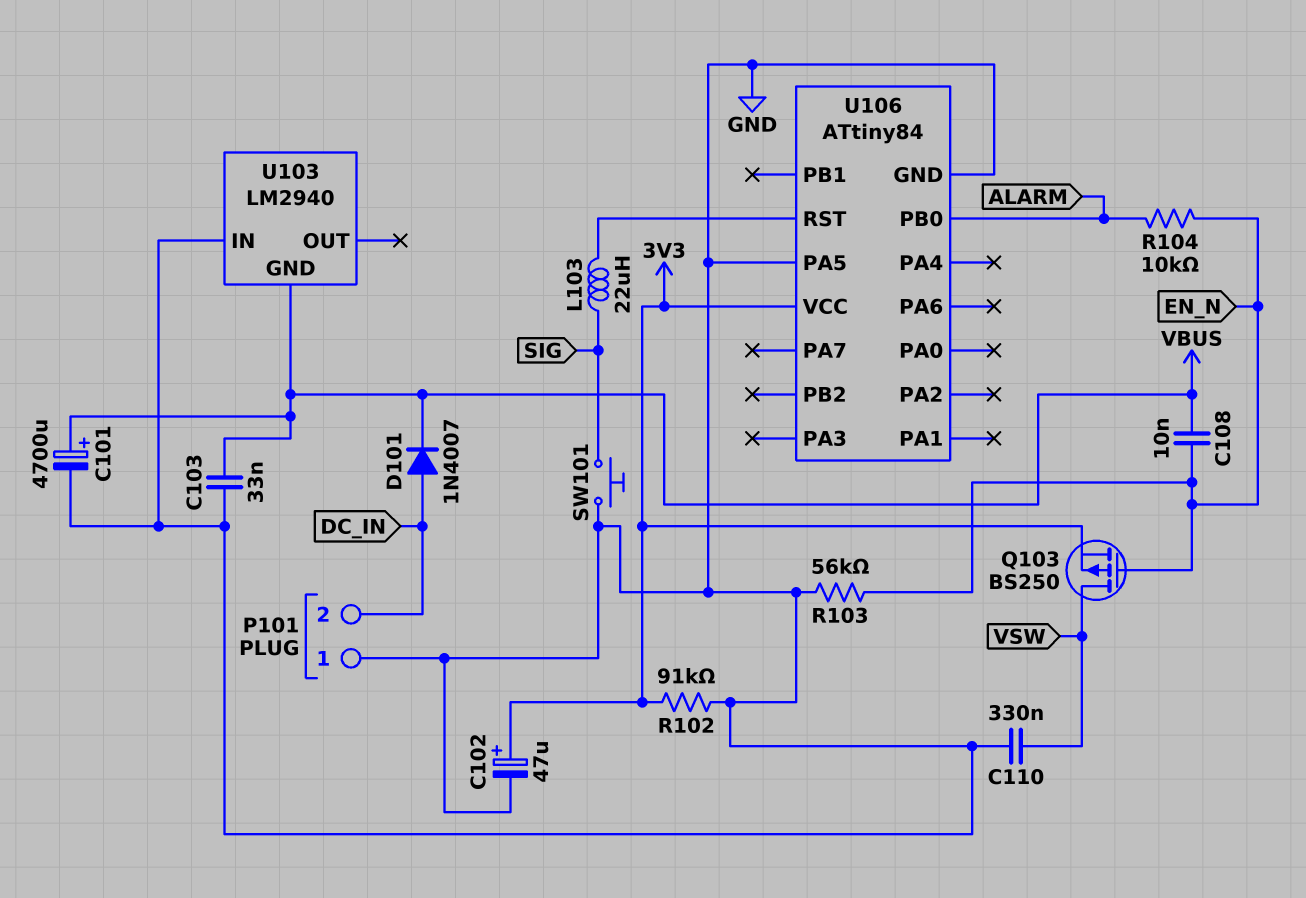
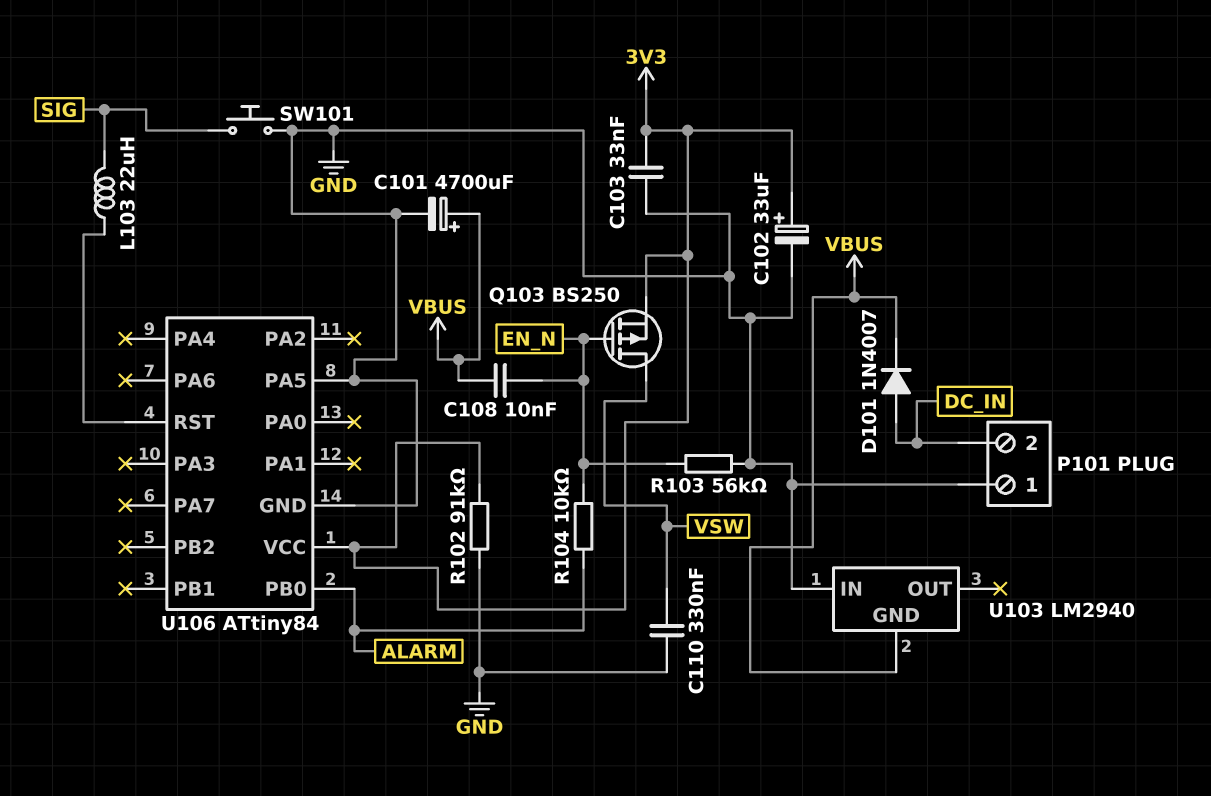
C102: 47uF (plus 3V3, minus GND) -> 33uF (plus 3V3, minus GND)
C103: 33nF (GND, VBUS) -> 33nF (3V3, GND)

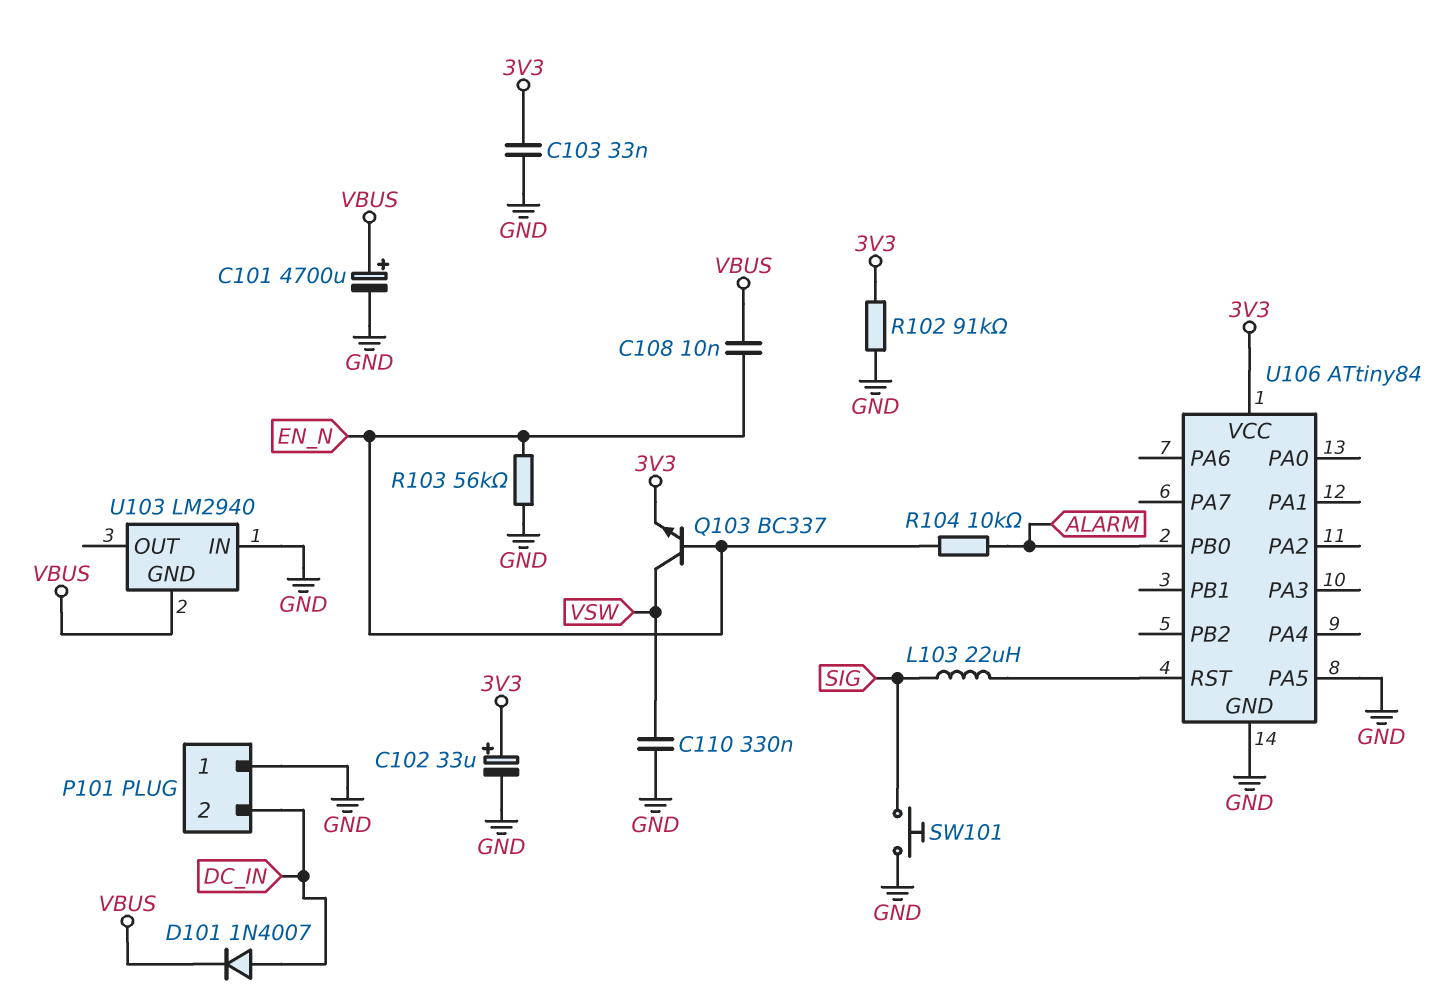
Q103: PMOS BS250 (G EN_N, D VSW, S 3V3) -> NPN BC337 (B EN_N, C VSW, E 3V3)

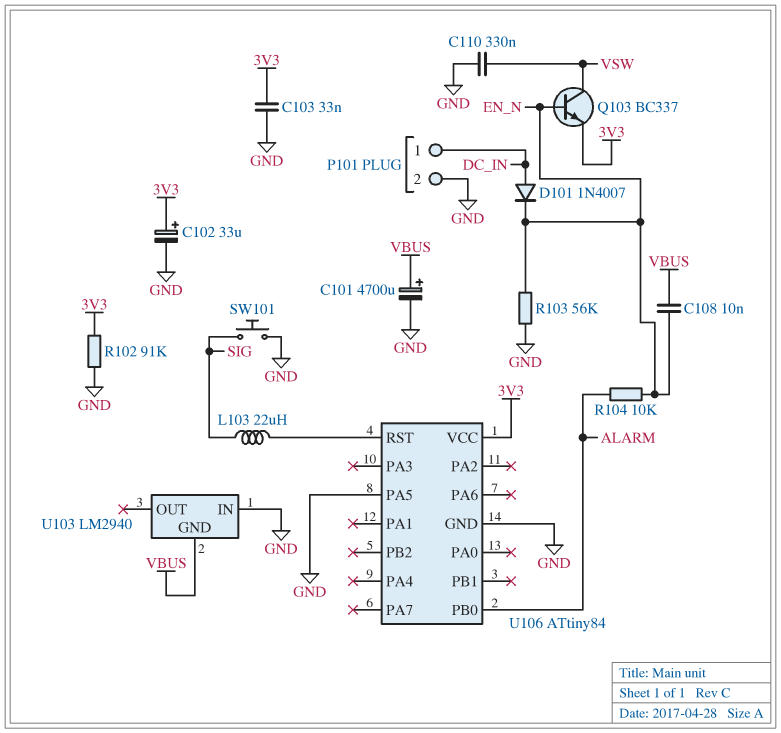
D101: diode 1N4007 (A DC_IN, K VBUS) -> diode 1N4007 (A DC_IN, K EN_N)
P101 pin 1: GND -> DC_IN
P101 pin 2: DC_IN -> GND

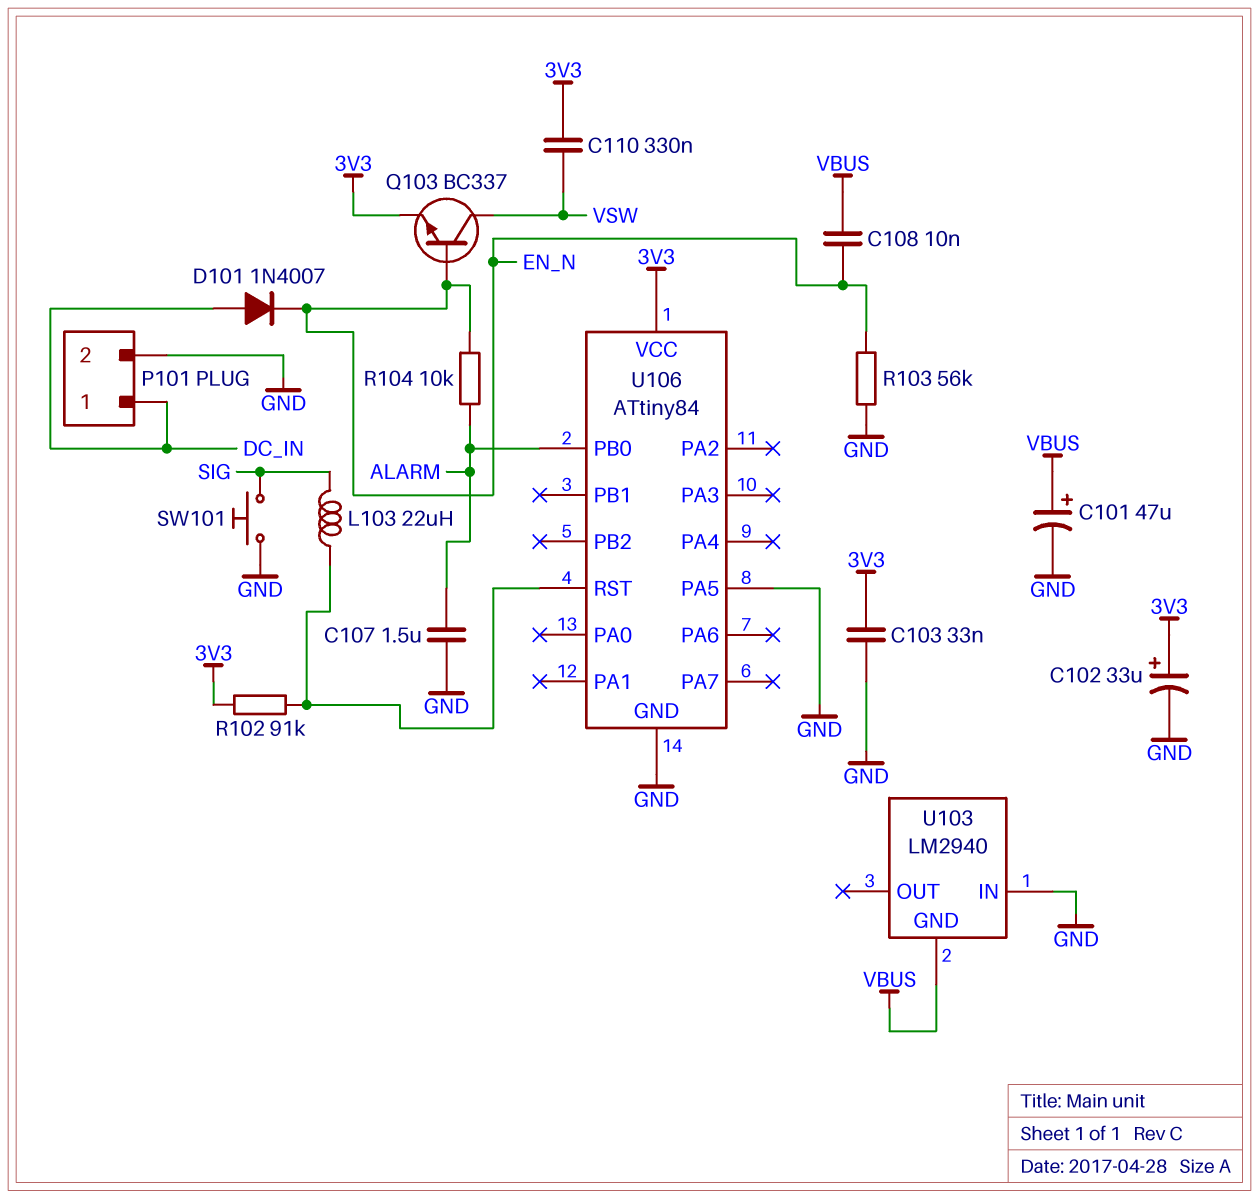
C101: 4700uF (plus VBUS, minus GND) -> 47uF (plus VBUS, minus GND)
C107: none -> 1.5uF (ALARM, GND)
C110: 330nF (GND, VSW) -> 330nF (3V3, VSW)
R102: 91k (3V3, GND) -> 91k (3V3, U106/RST)

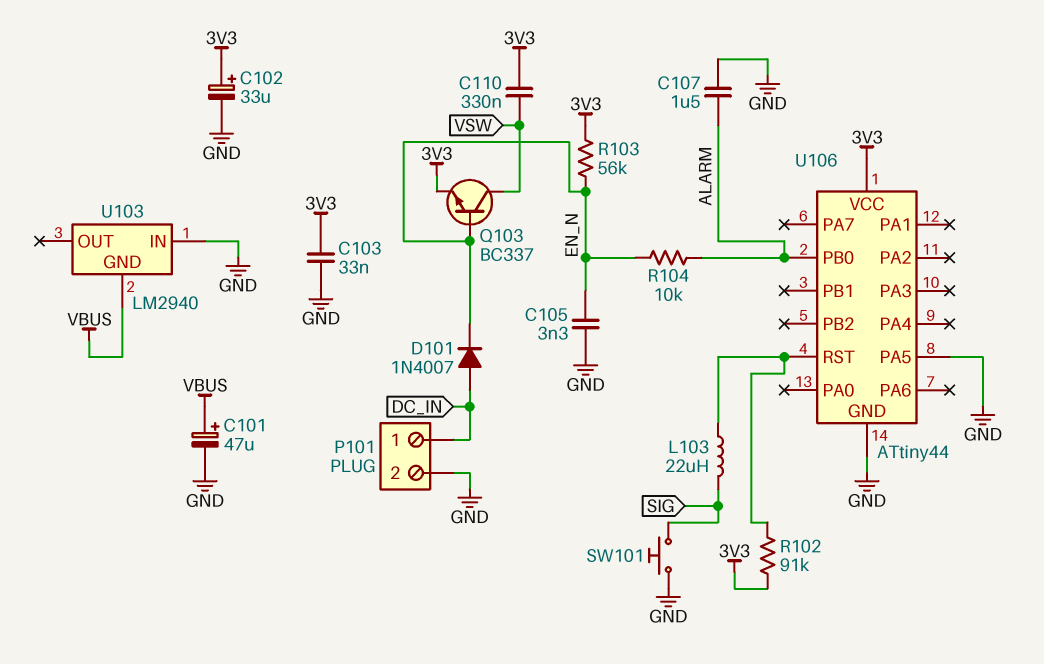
C105: none -> 3.3nF (EN_N, GND)
C108: 10nF (EN_N, VBUS) -> none
R103: 56k (EN_N, GND) -> 56k (3V3, EN_N)
U106: ATtiny84 -> ATtiny44

